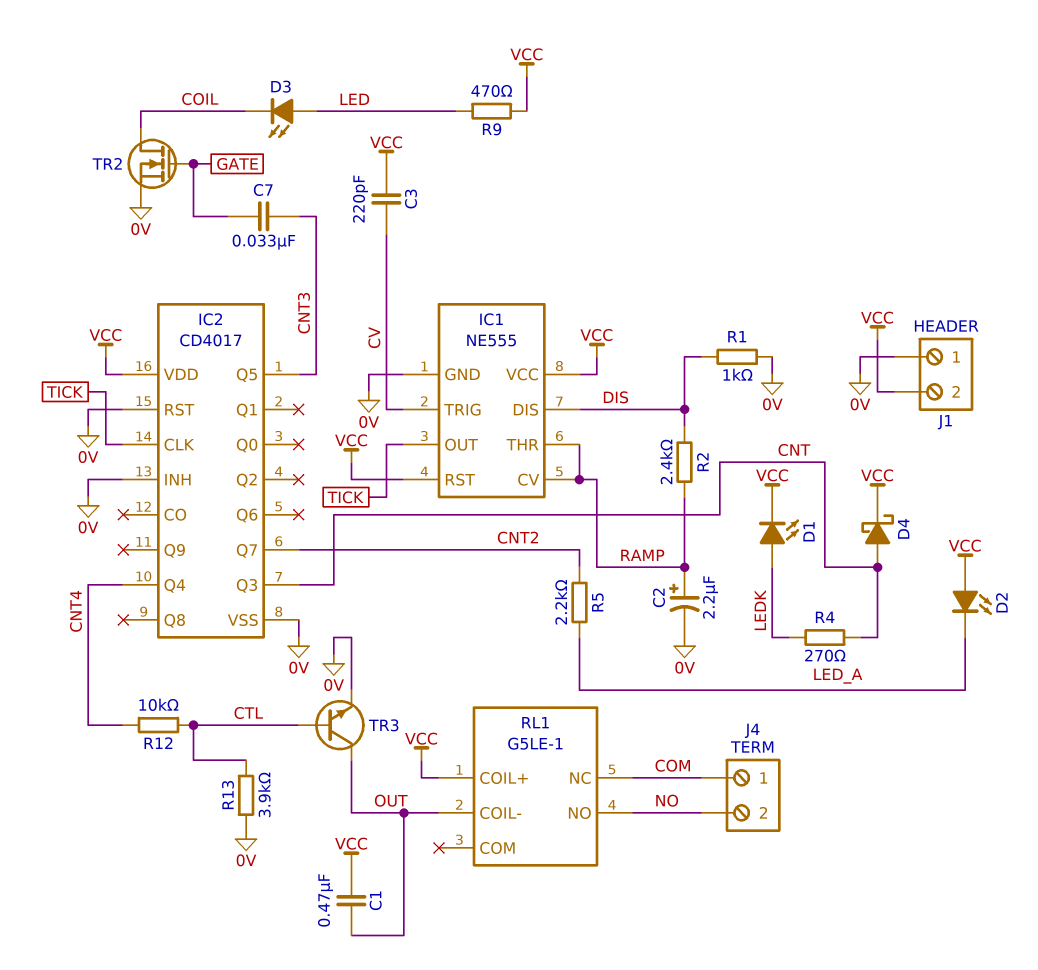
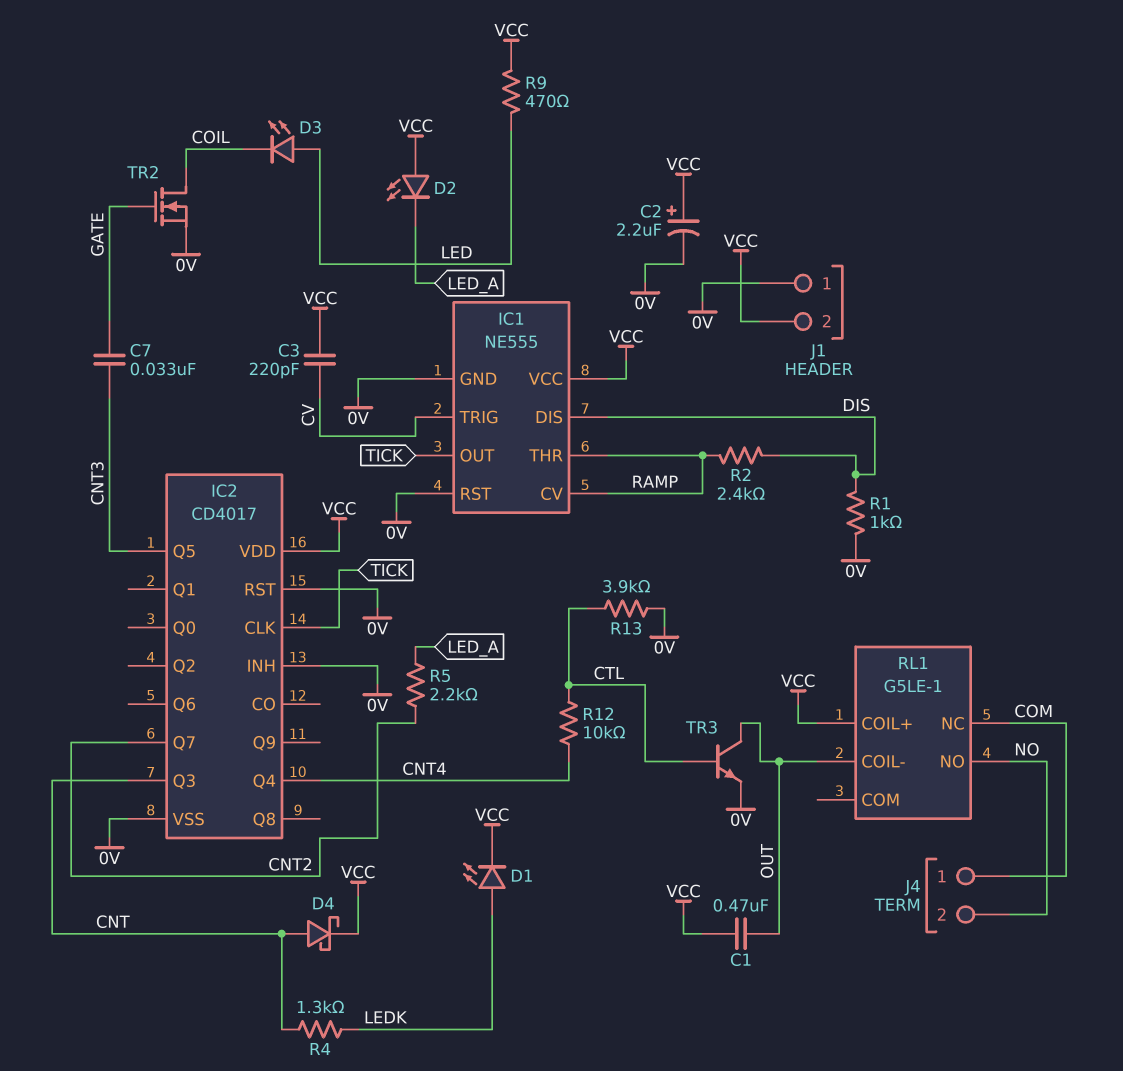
C2: 2.2uF (plus RAMP, minus 0V) -> 2.2uF (plus VCC, minus 0V)
IC1 pin RST: VCC -> 0V
R4: 270 (CNT, LEDK) -> 1.3k (CNT, LEDK)

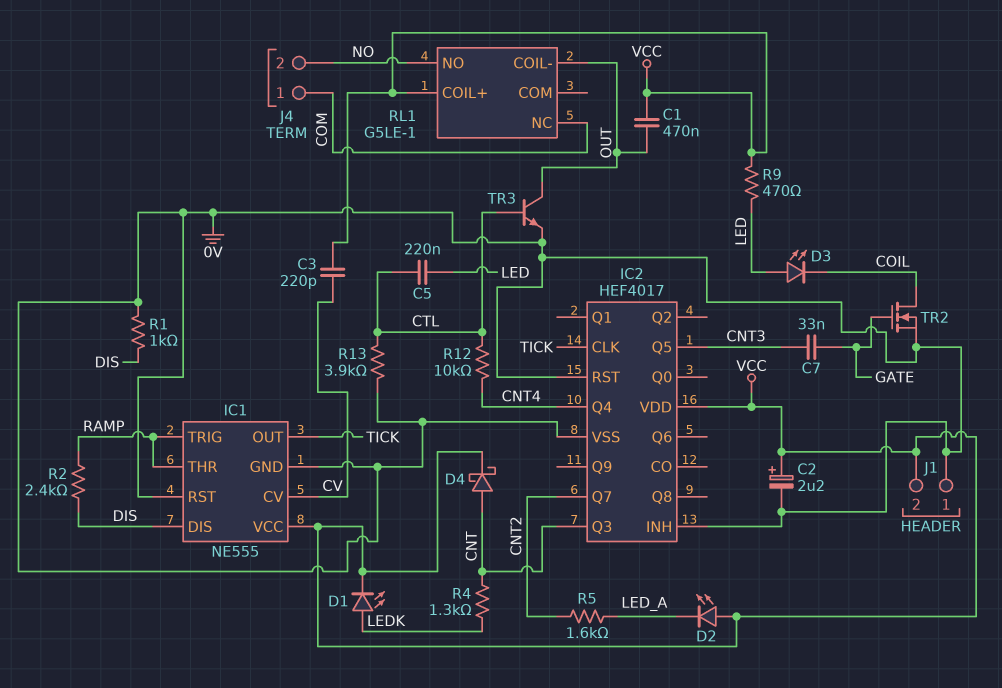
C5: none -> 220nF (CTL, LED)
IC1 pin CV: RAMP -> CV
IC1 pin TRIG: CV -> RAMP
IC2: CD4017 -> HEF4017
R5: 2.2k (CNT2, LED_A) -> 1.6k (CNT2, LED_A)

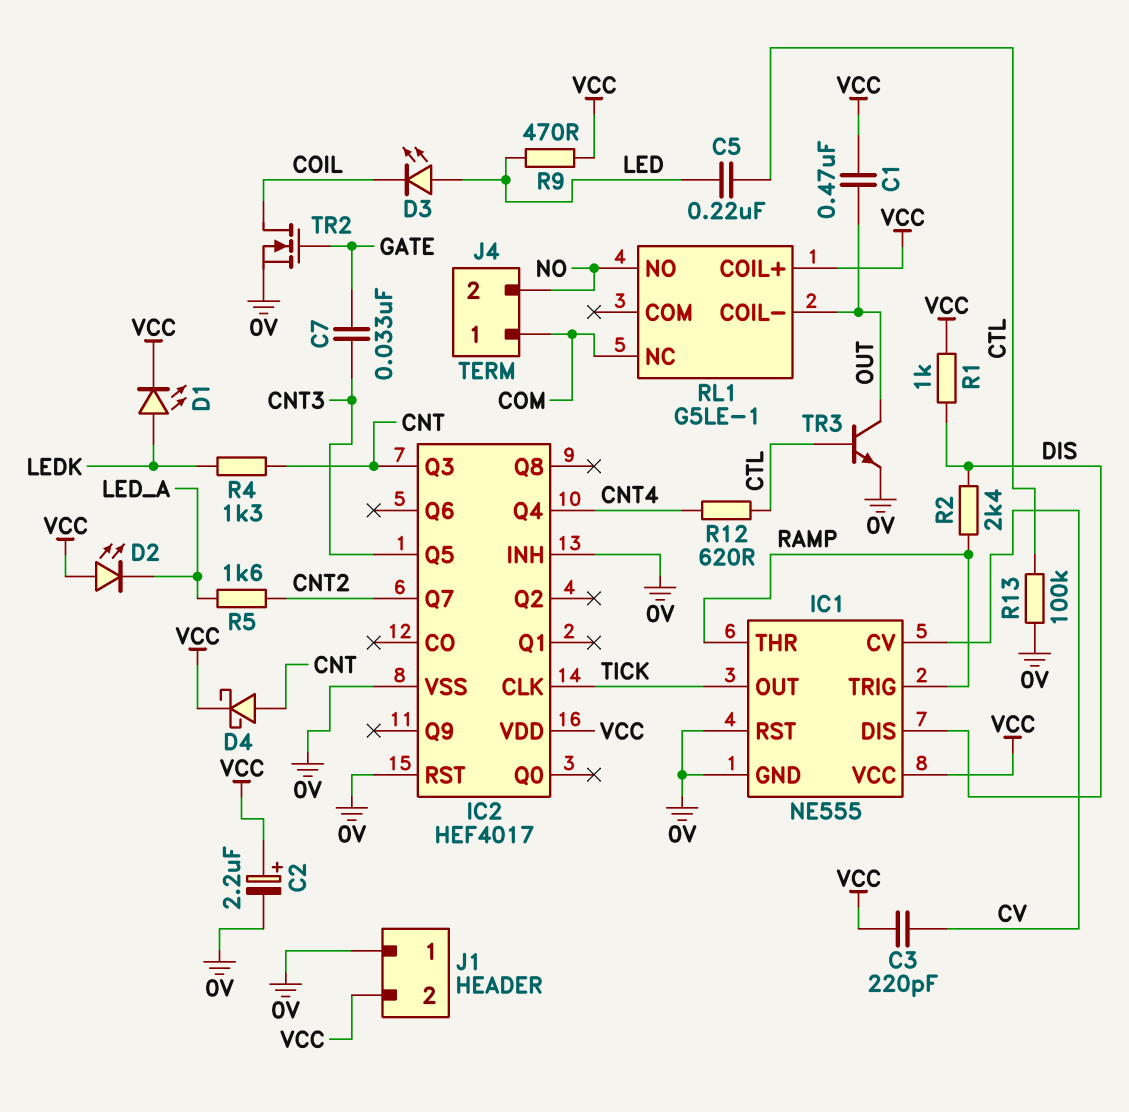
R1: 1k (0V, DIS) -> 1k (DIS, VCC)
R12: 10k (CNT4, CTL) -> 620 (CNT4, CTL)
R13: 3.9k (0V, CTL) -> 100k (0V, CTL)

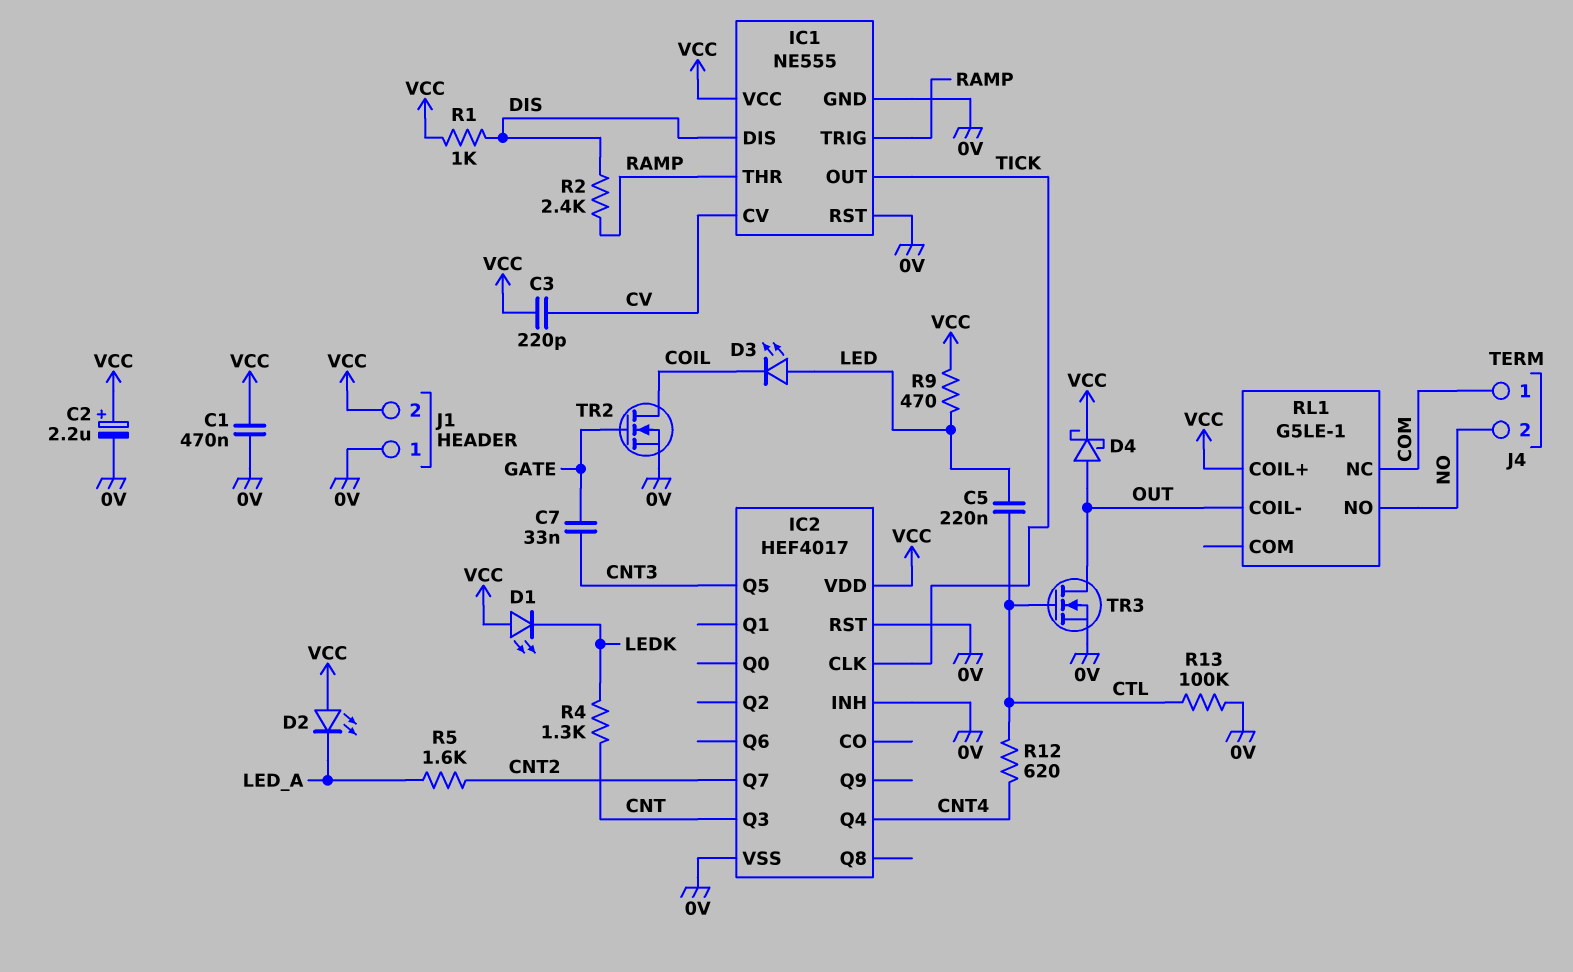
C1: 470nF (OUT, VCC) -> 470nF (0V, VCC)
D1: LED (A LEDK, K VCC) -> LED (A VCC, K LEDK)
D4: schottky (A CNT, K VCC) -> schottky (A OUT, K VCC)
TR3: NPN (B CTL, C OUT, E 0V) -> NMOS (G CTL, D OUT, S 0V)

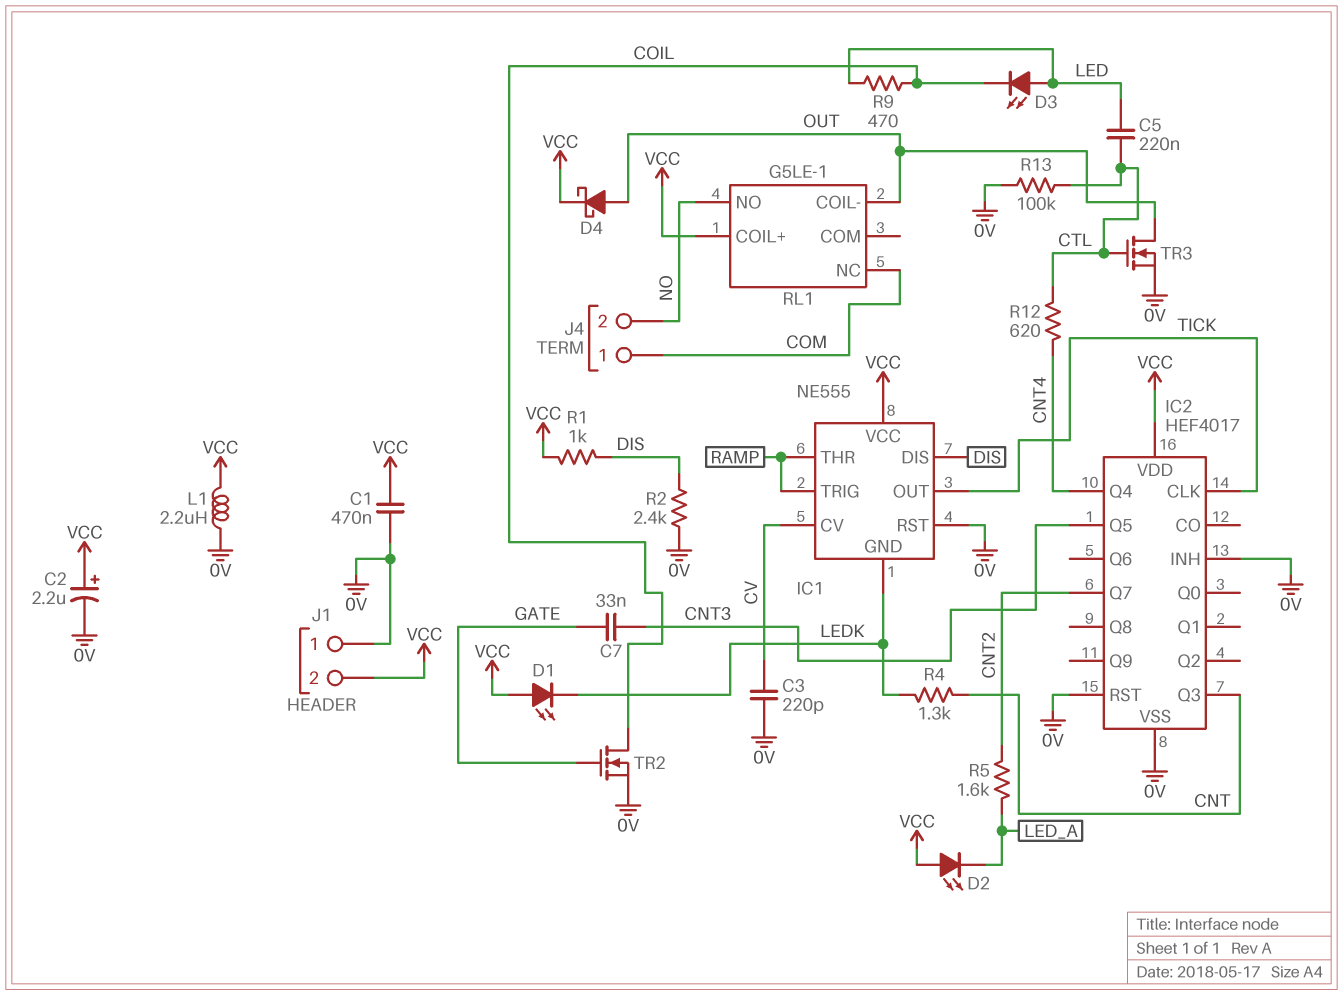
C3: 220pF (CV, VCC) -> 220pF (0V, CV)
IC1 pin GND: 0V -> LEDK
L1: none -> 2.2uH (0V, VCC)
R2: 2.4k (DIS, RAMP) -> 2.4k (0V, DIS)
R9: 470 (LED, VCC) -> 470 (COIL, LED)

